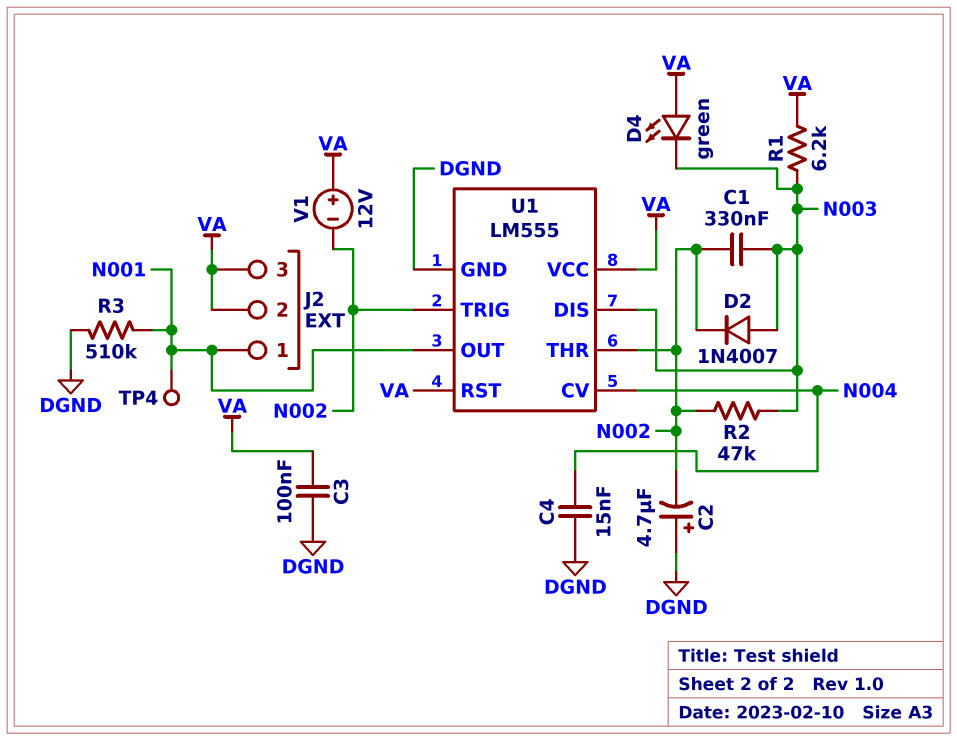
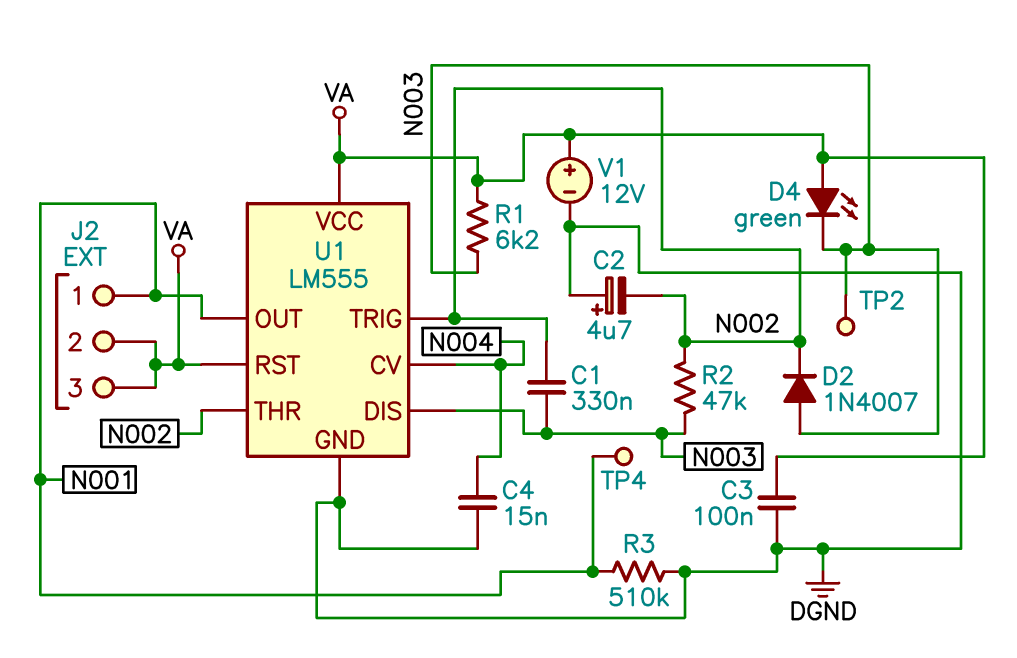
TP2: none -> test point (N003)
V1: 12V (plus VA, minus N002) -> 12V (plus VA, minus DGND)

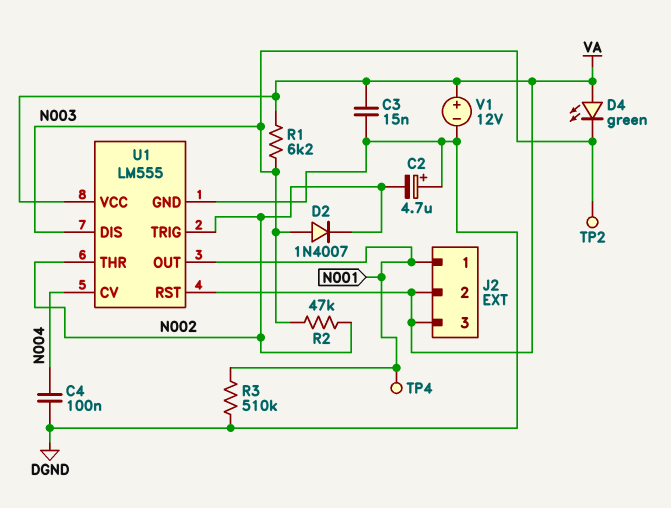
C1: 330nF (N002, N003) -> none
C3: 100nF (DGND, VA) -> 15nF (DGND, VA)
C4: 15nF (DGND, N004) -> 100nF (DGND, N004)

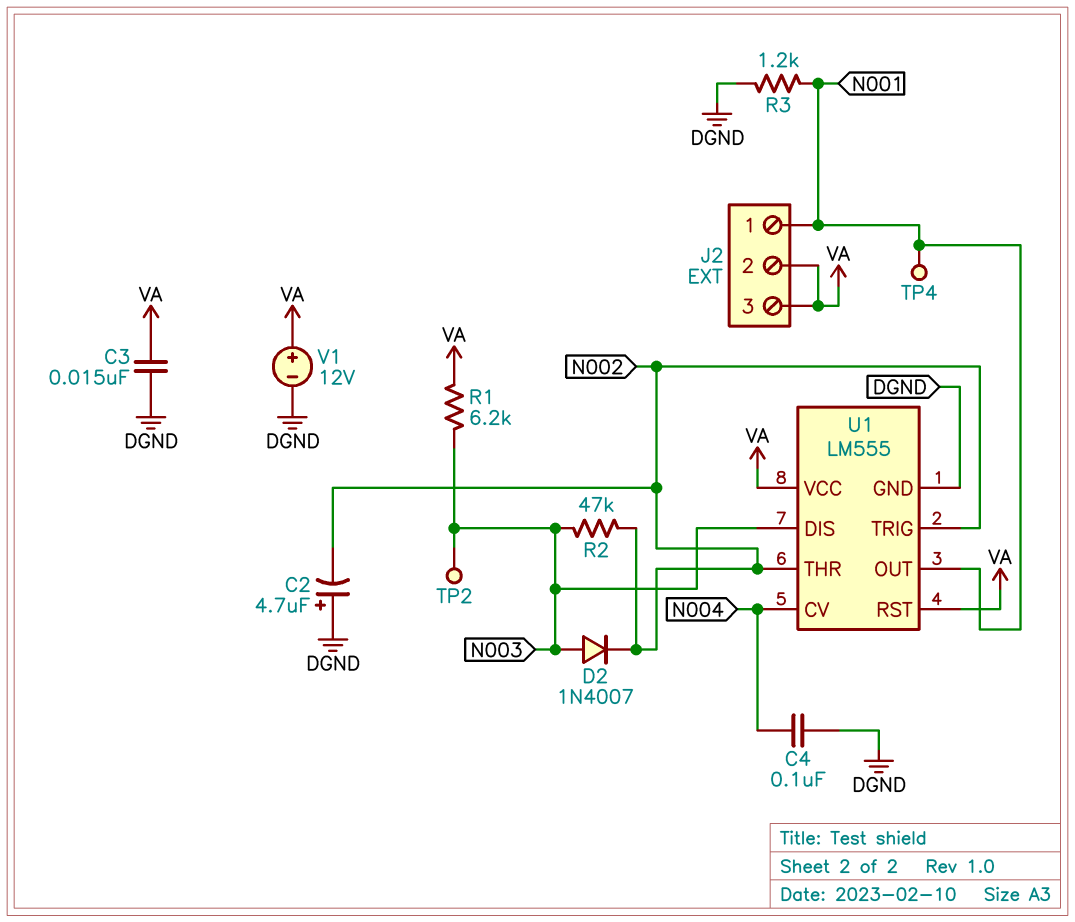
D4: LED green (A VA, K N003) -> none
R3: 510k (DGND, N001) -> 1.2k (DGND, N001)

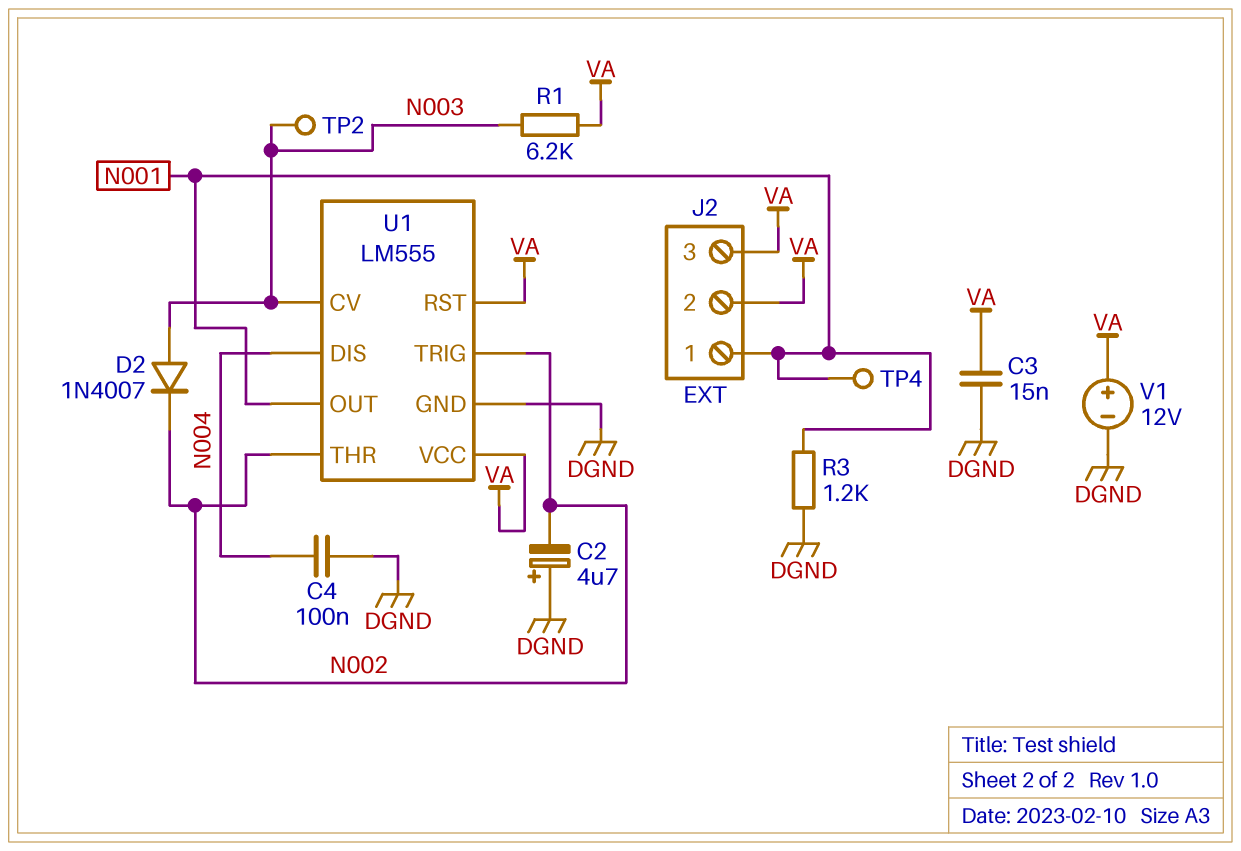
R2: 47k (N002, N003) -> none
U1 pin CV: N004 -> N003
U1 pin DIS: N003 -> N004

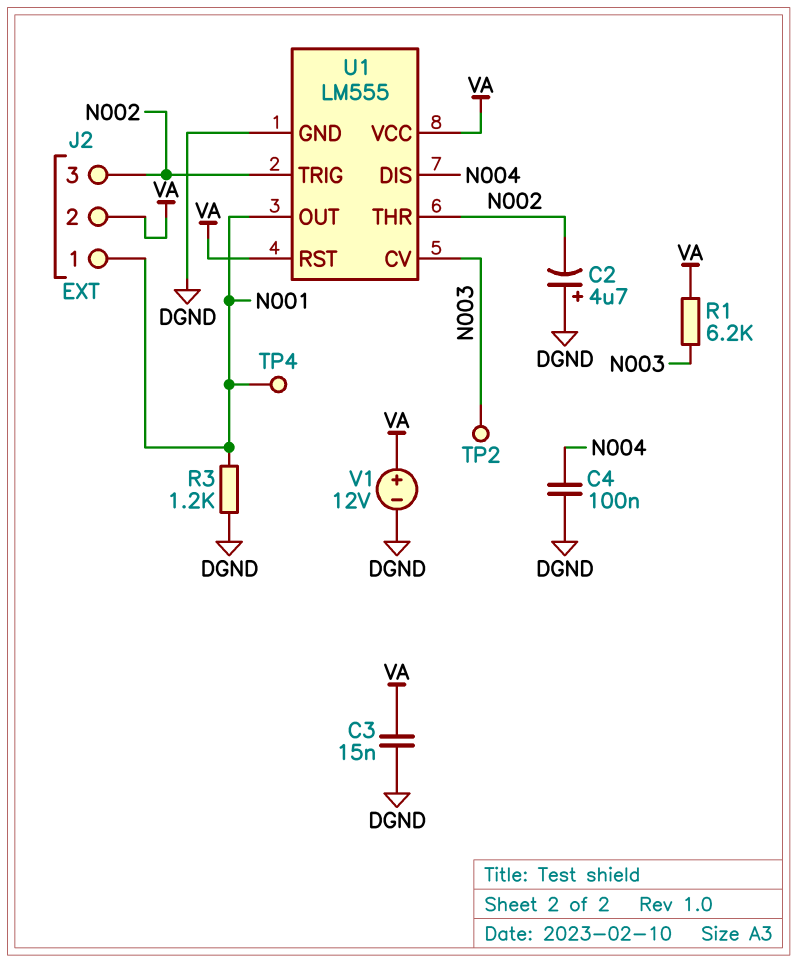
D2: diode 1N4007 (A N003, K N002) -> none
J2 pin 3: VA -> N002

